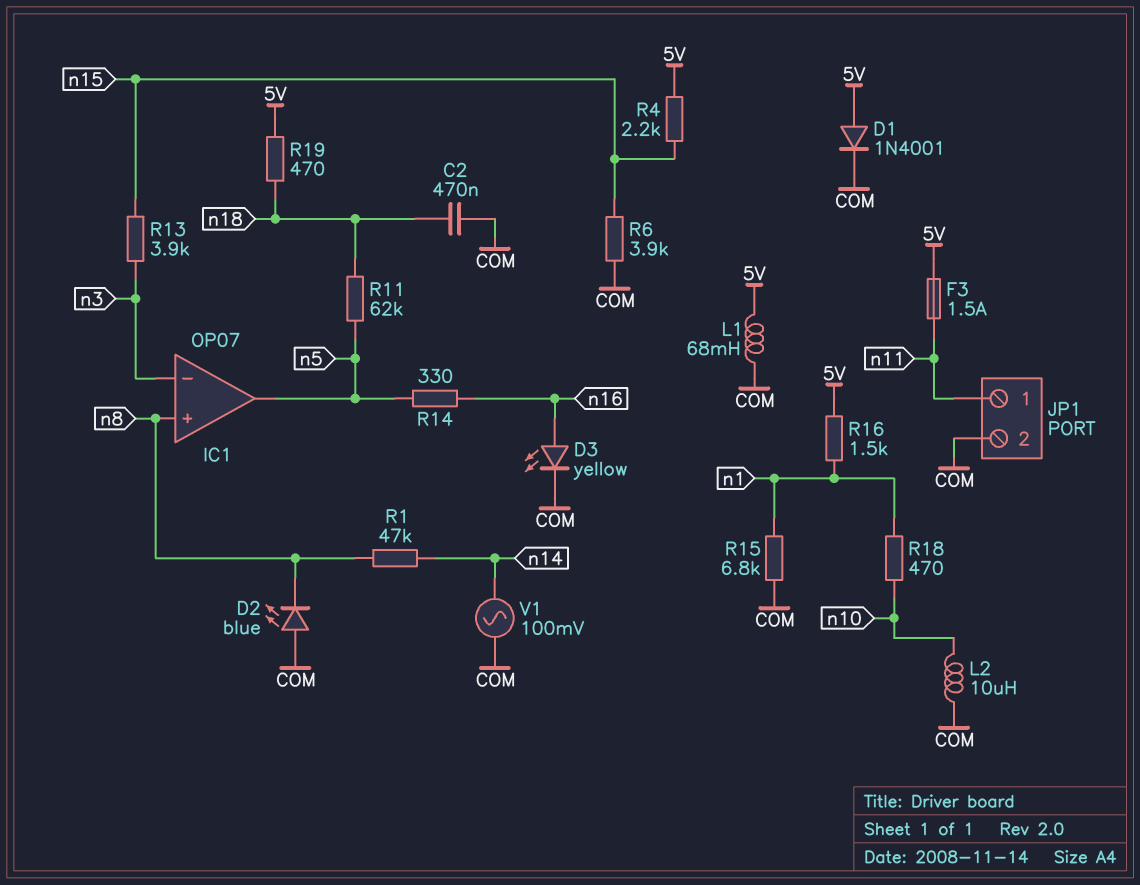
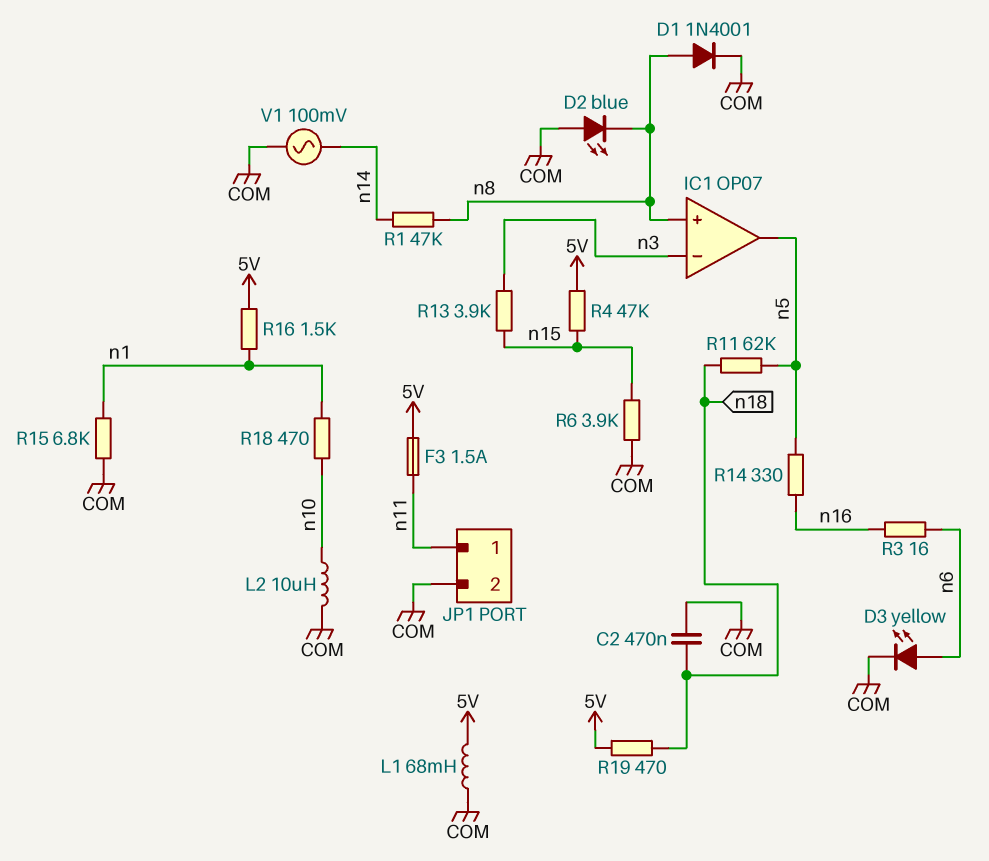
D1: diode 1N4001 (A 5V, K COM) -> diode 1N4001 (A n8, K COM)
D3: LED yellow (A n16, K COM) -> LED yellow (A n6, K COM)
R3: none -> 16 (n6, n16)
R4: 2.2k (5V, n15) -> 47k (5V, n15)

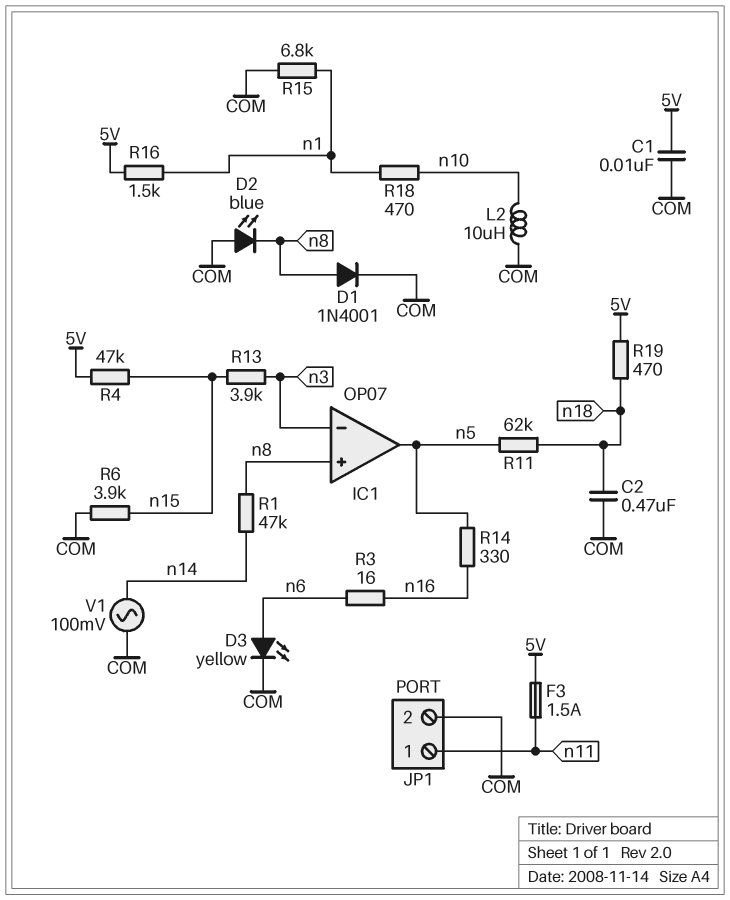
C1: none -> 10nF (5V, COM)
L1: 68mH (5V, COM) -> none

